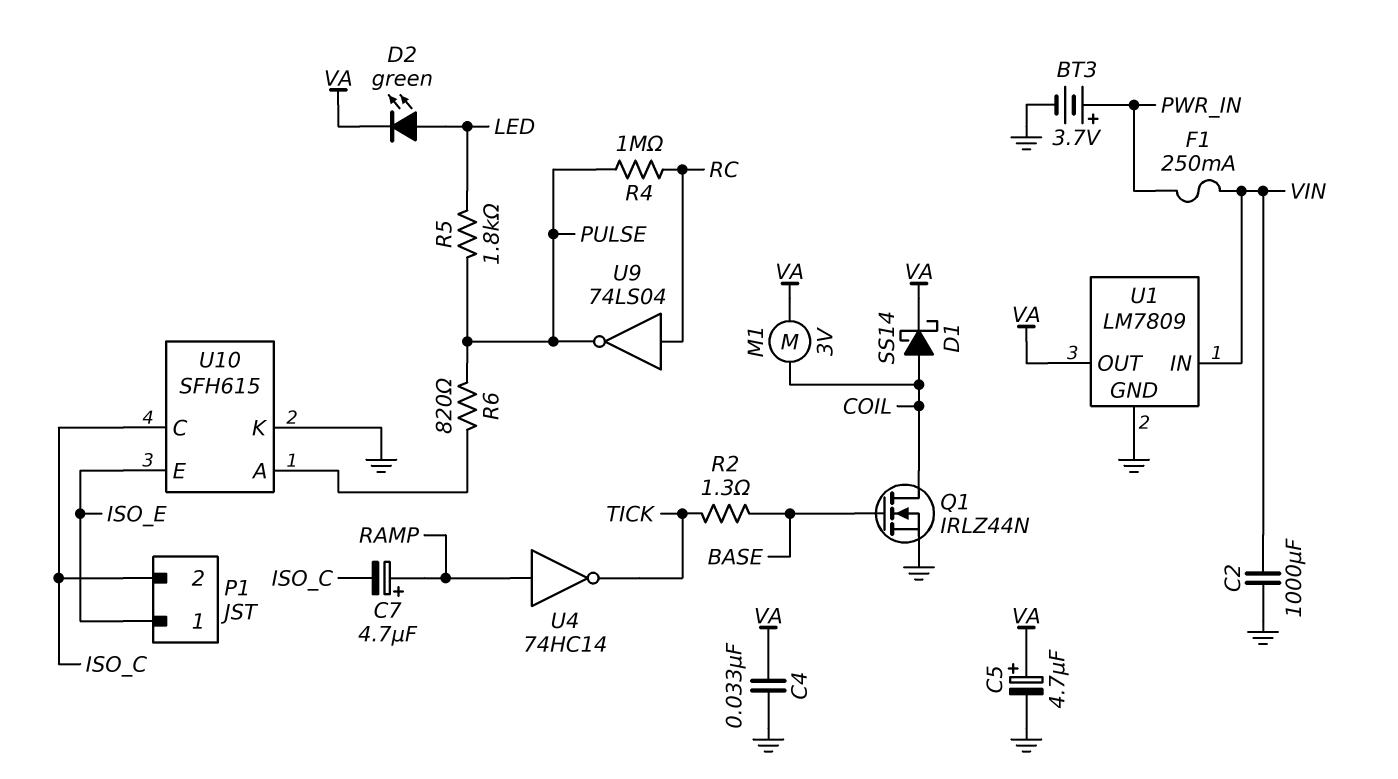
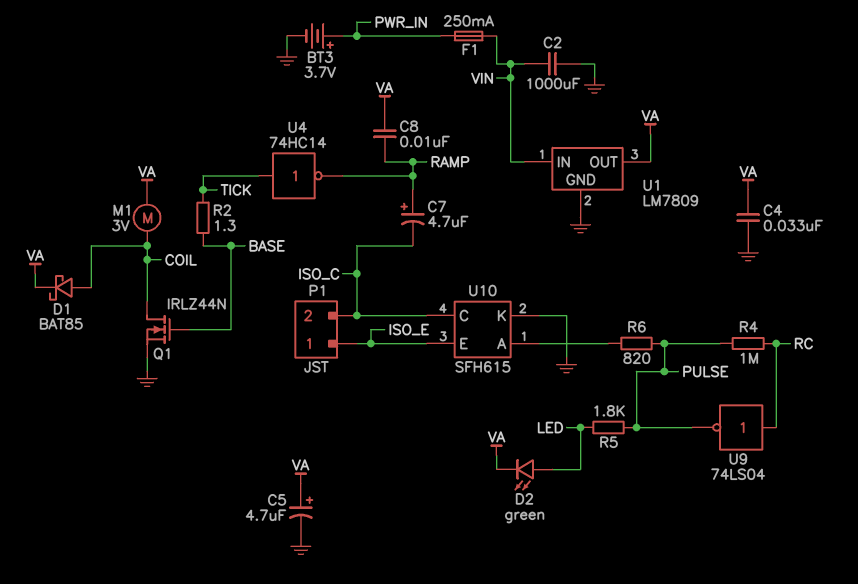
C8: none -> 10nF (RAMP, VA)
D1: schottky SS14 (A COIL, K VA) -> schottky BAT85 (A COIL, K VA)
U4: NOT 74HC14 (in RAMP, out TICK) -> NOT 74HC14 (in TICK, out RAMP)

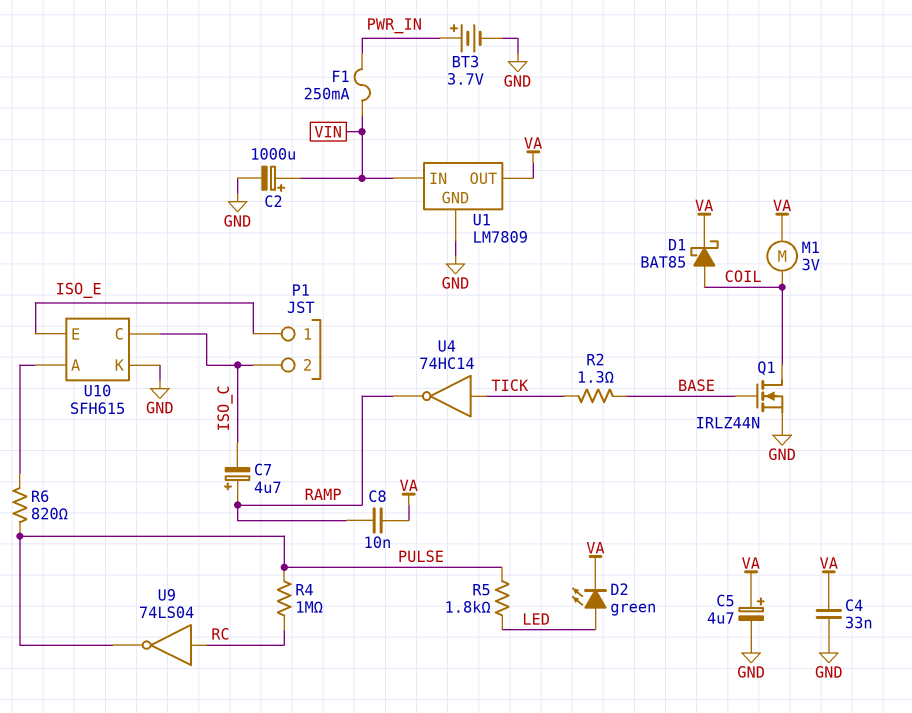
C2: 1000uF (GND, VIN) -> 1000uF (plus VIN, minus GND)

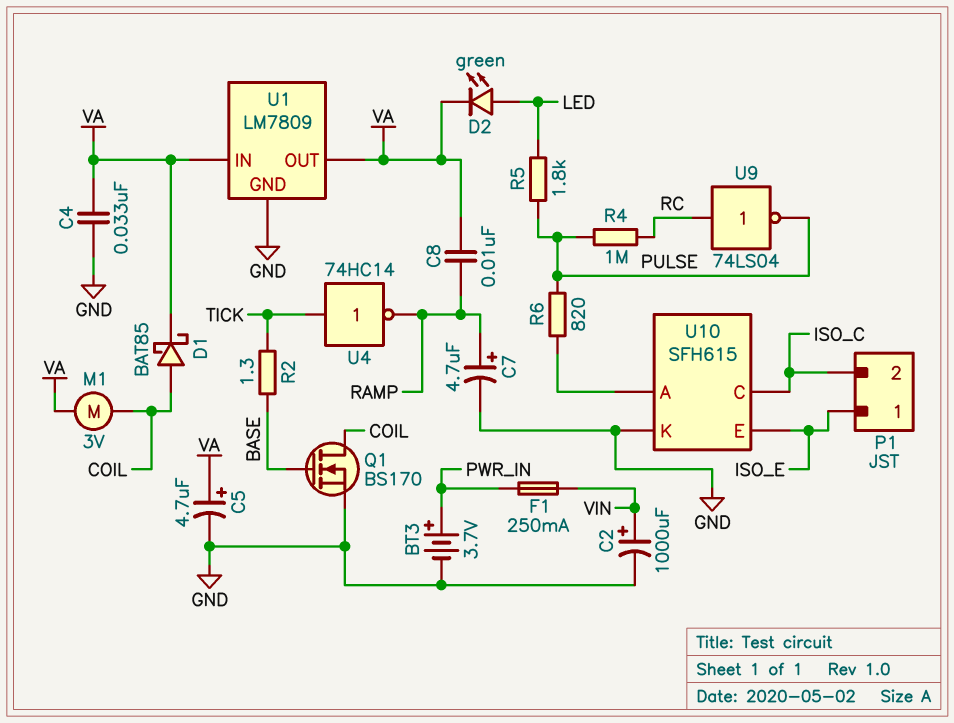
C7: 4.7uF (plus RAMP, minus ISO_C) -> 4.7uF (plus RAMP, minus GND)
Q1: NMOS IRLZ44N (G BASE, D COIL, S GND) -> NMOS BS170 (G BASE, D COIL, S GND)
U1 pin IN: VIN -> VA

